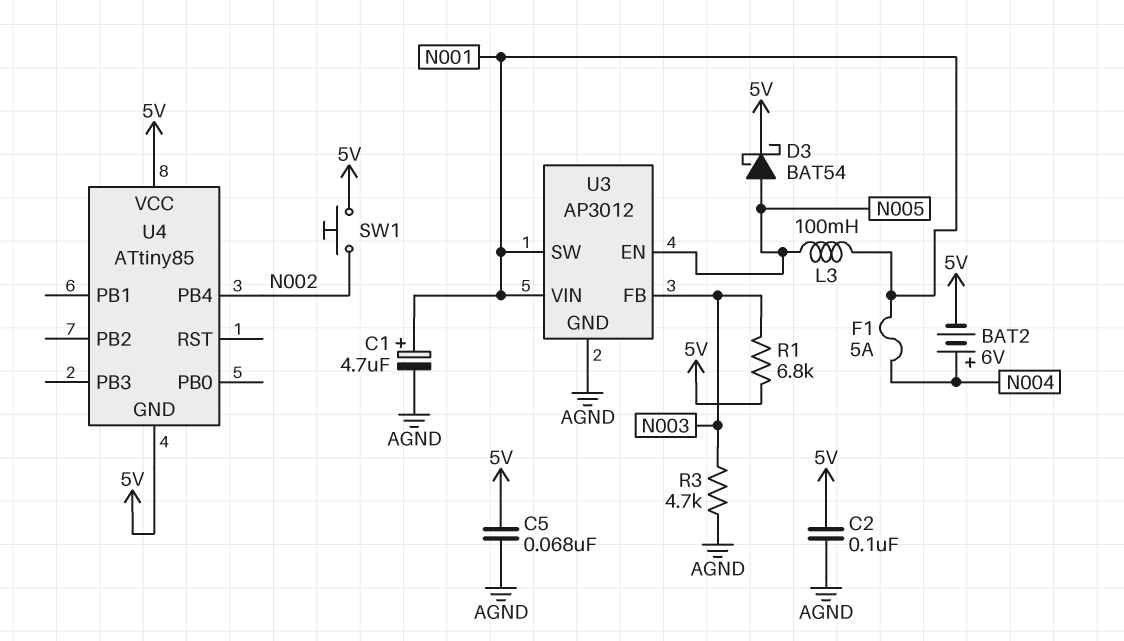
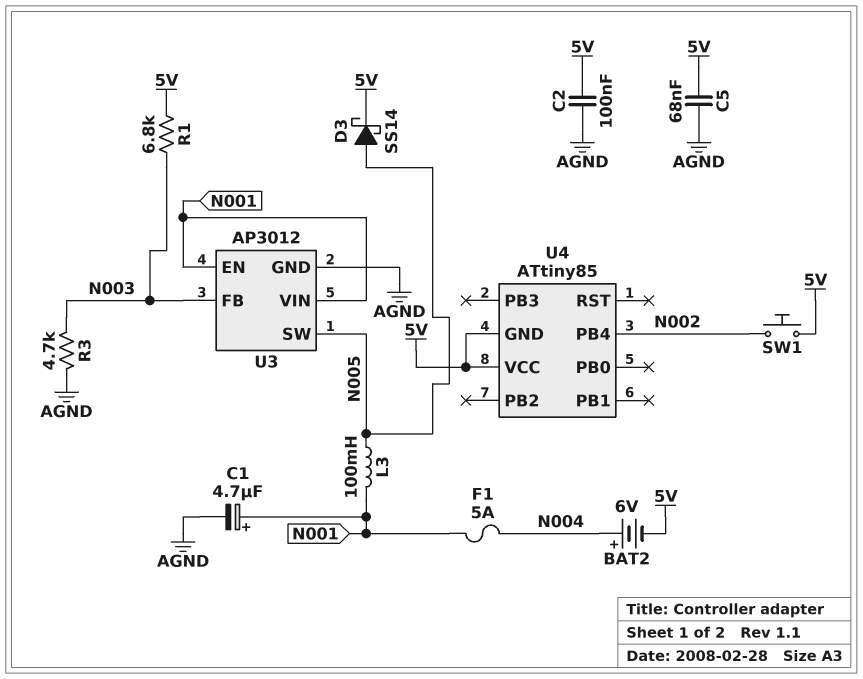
D3: schottky BAT54 (A N005, K 5V) -> schottky SS14 (A N005, K 5V)
U3 pin EN: N005 -> N001
U3 pin SW: N001 -> N005

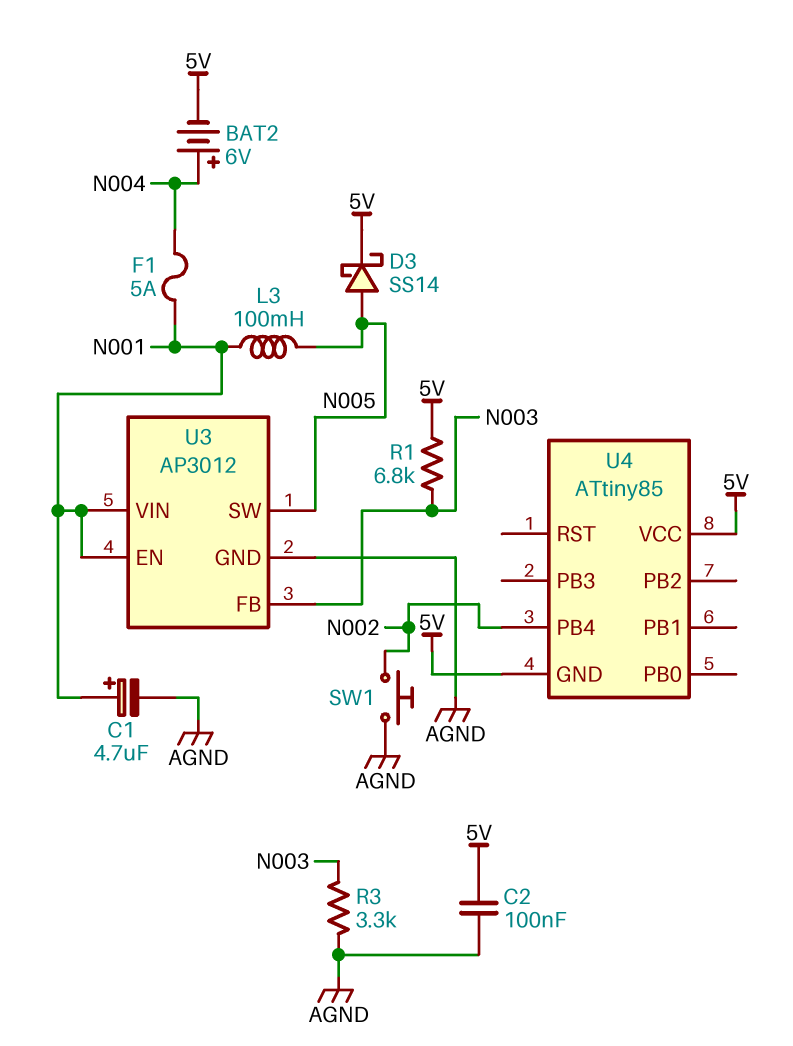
C5: 68nF (5V, AGND) -> none
R3: 4.7k (AGND, N003) -> 3.3k (AGND, N003)
SW1: button (5V, N002) -> button (AGND, N002)

